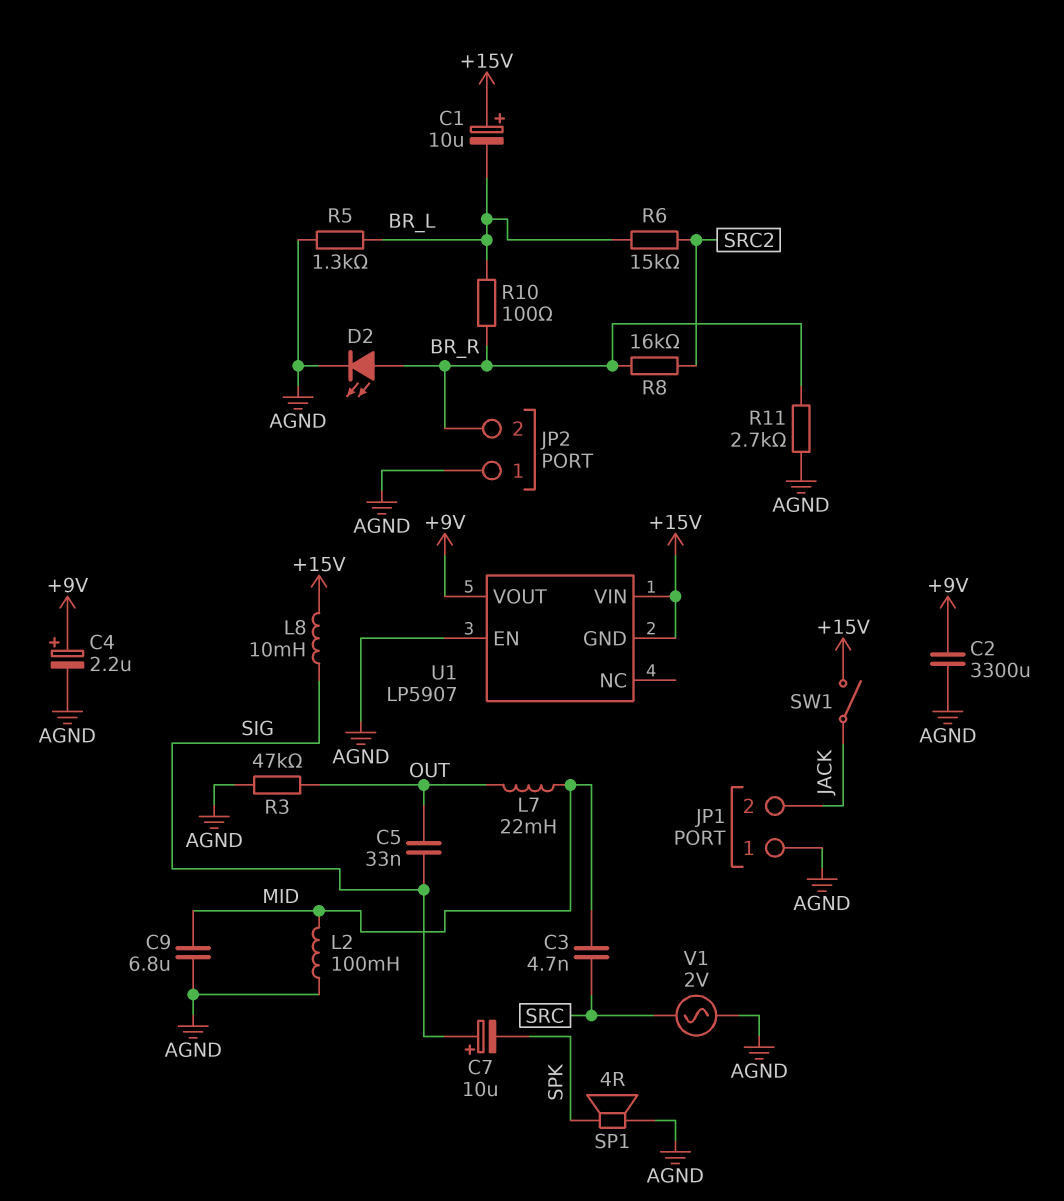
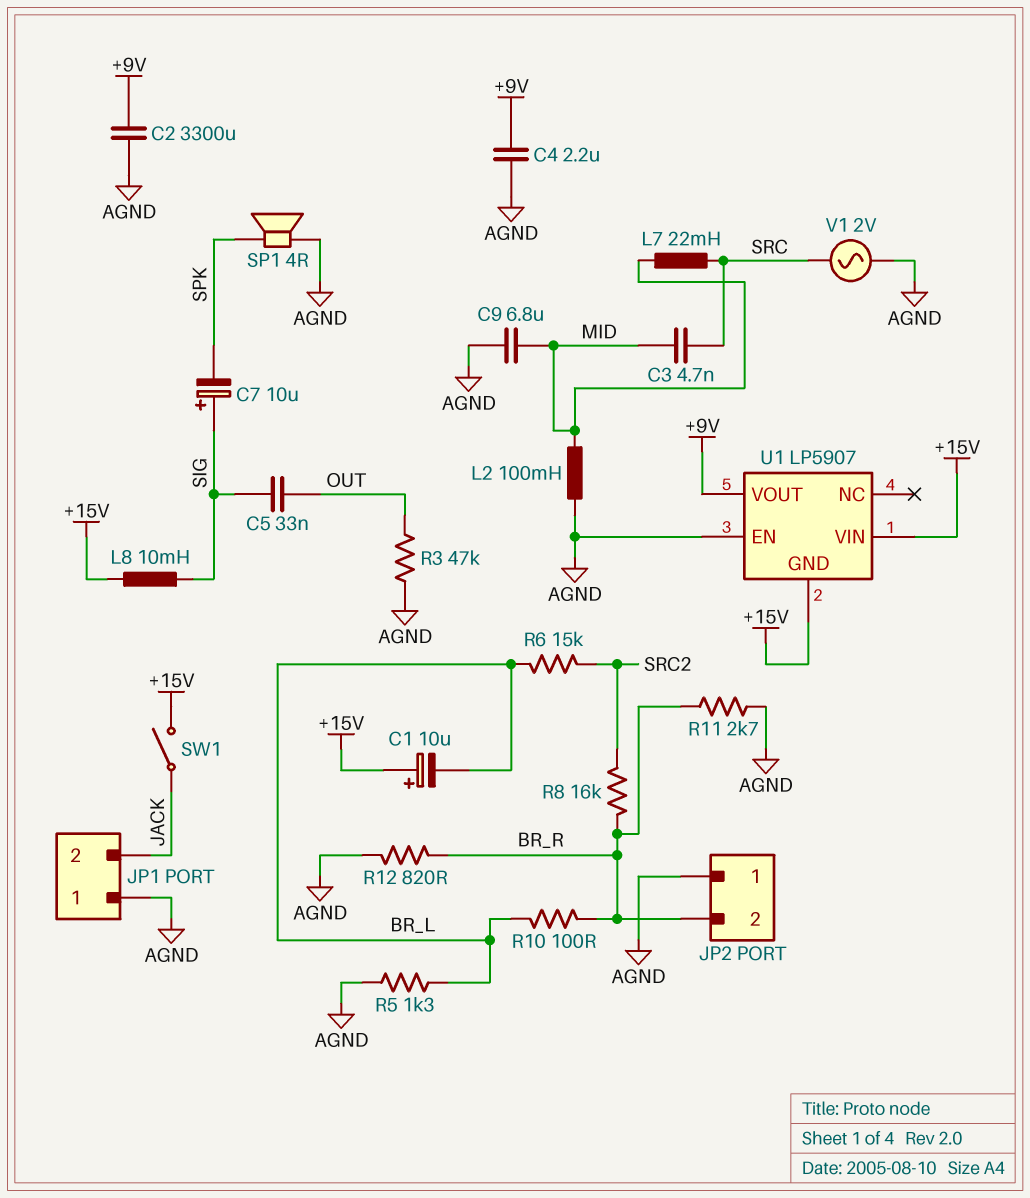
C4: 2.2uF (plus +9V, minus AGND) -> 2.2uF (+9V, AGND)
D2: LED (A BR_R, K AGND) -> none
L7: 22mH (MID, OUT) -> 22mH (MID, SRC)
R12: none -> 820 (AGND, BR_R)

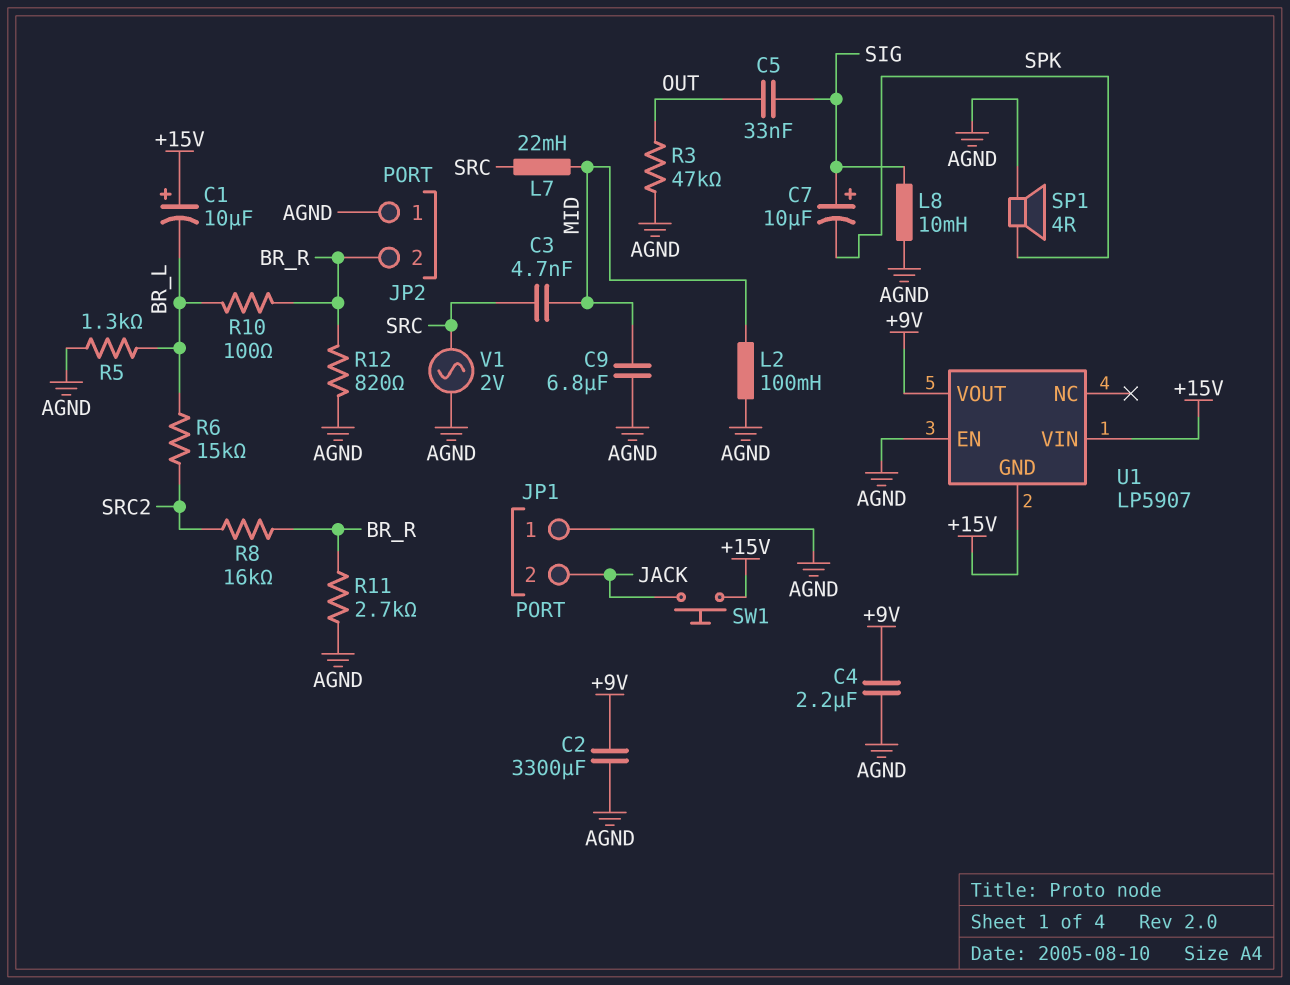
L8: 10mH (+15V, SIG) -> 10mH (AGND, SIG)
SW1: switch (+15V, JACK) -> button (+15V, JACK)

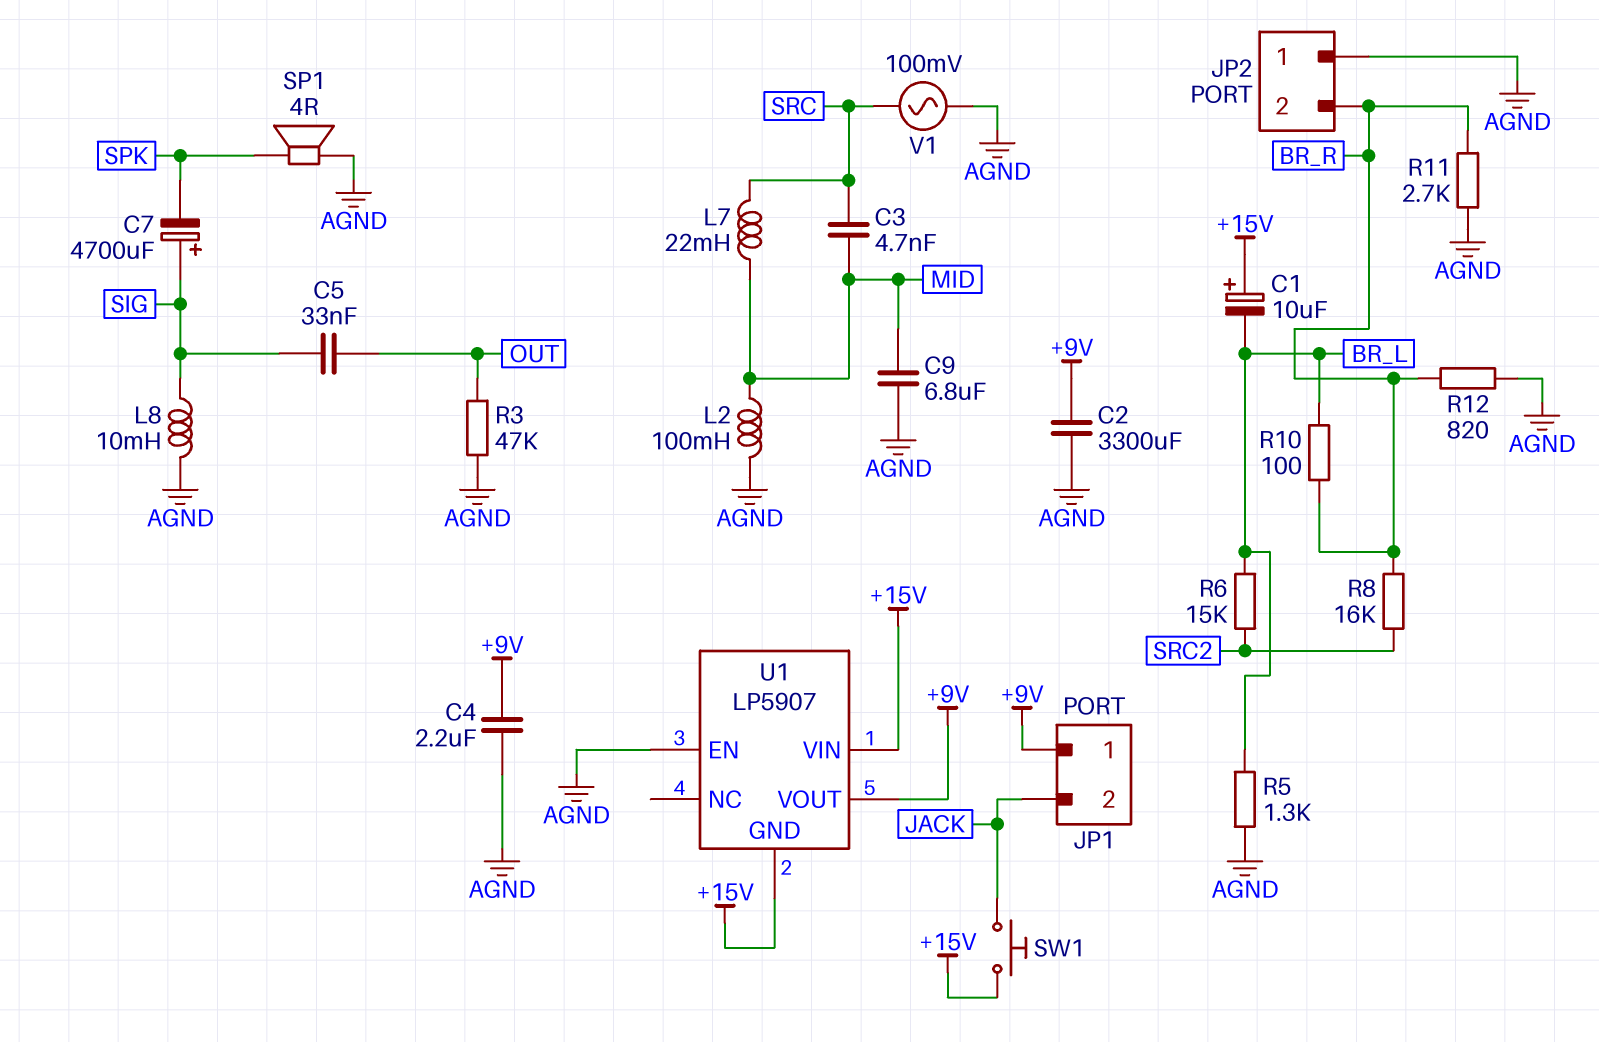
C7: 10uF (plus SIG, minus SPK) -> 4700uF (plus SIG, minus SPK)
JP1 pin 1: AGND -> +9V
V1: AC 2V (AGND, SRC) -> AC 100mV (AGND, SRC)

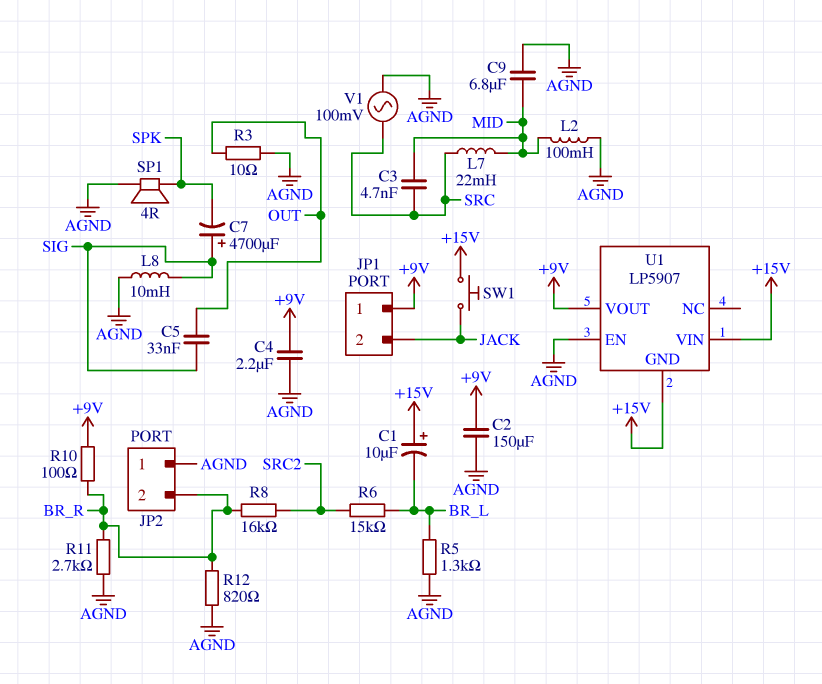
C2: 3300uF (+9V, AGND) -> 150uF (+9V, AGND)
R3: 47k (AGND, OUT) -> 10 (AGND, OUT)
R10: 100 (BR_L, BR_R) -> 100 (+9V, BR_R)

